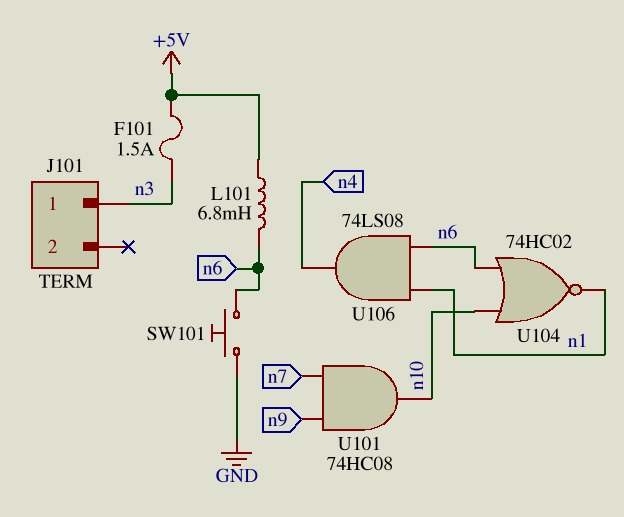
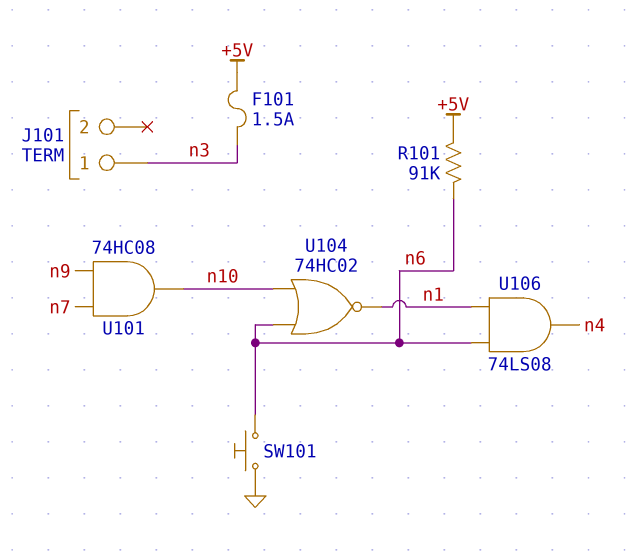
L101: 6.8mH (+5V, n6) -> none
R101: none -> 91k (+5V, n6)

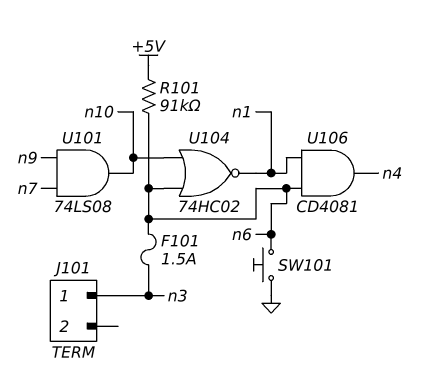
F101: 1.5A (+5V, n3) -> 1.5A (n3, n6)
U101: AND 74HC08 (in n7, in n9, out n10) -> AND 74LS08 (in n7, in n9, out n10)
U106: AND 74LS08 (in n1, in n6, out n4) -> AND CD4081 (in n1, in n6, out n4)

